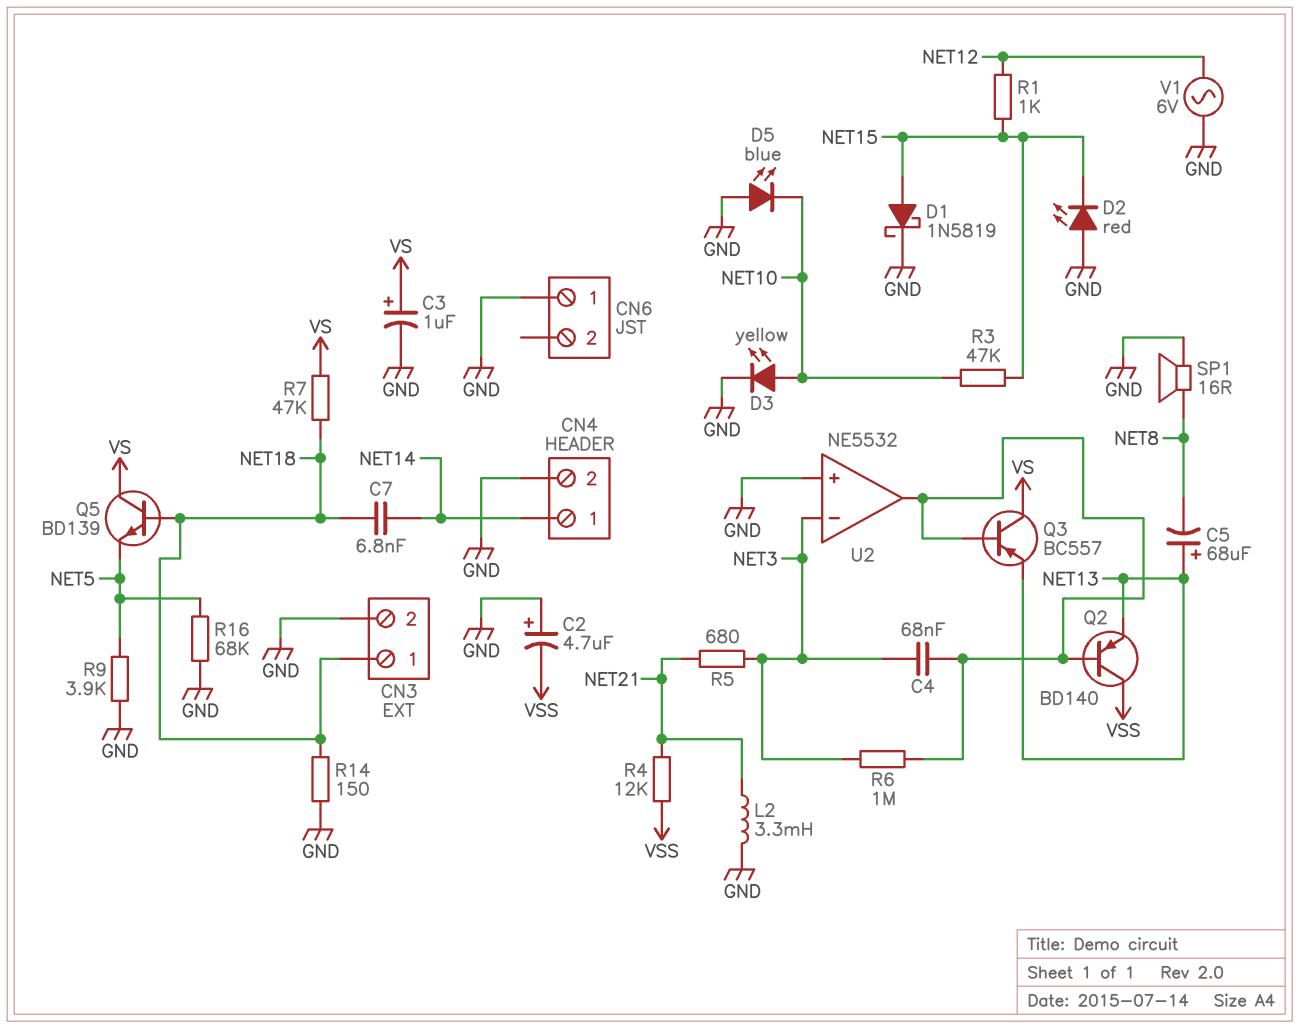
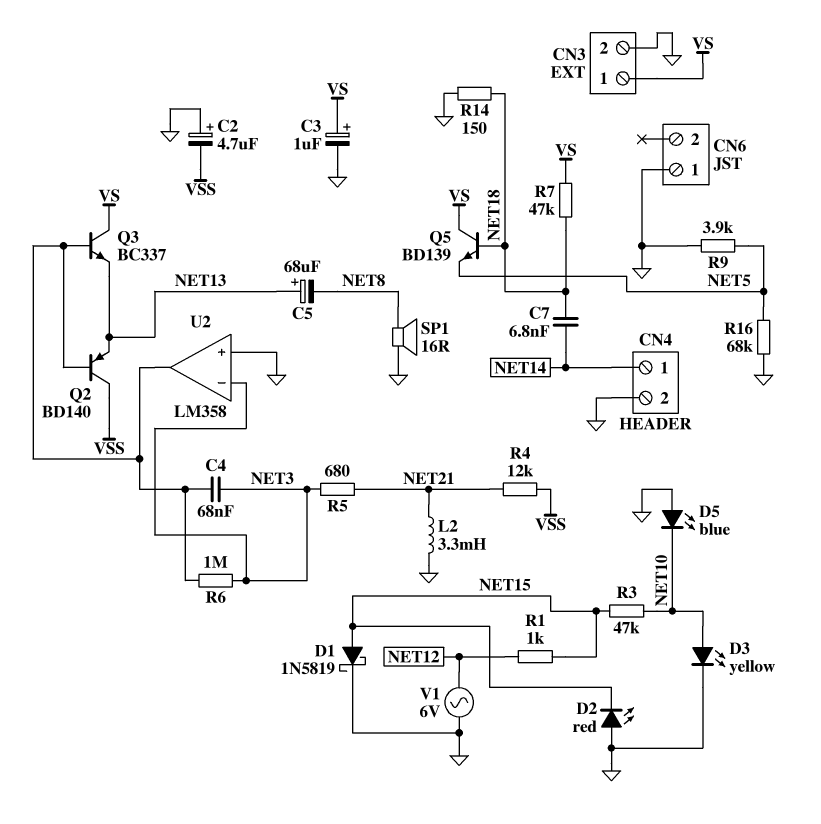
CN3 pin 1: NET18 -> VS
Q3: PNP BC557 (B U2/out, C VS, E NET13) -> NPN BC337 (B U2/out, C VS, E NET13)
U2: NE5532 -> LM358

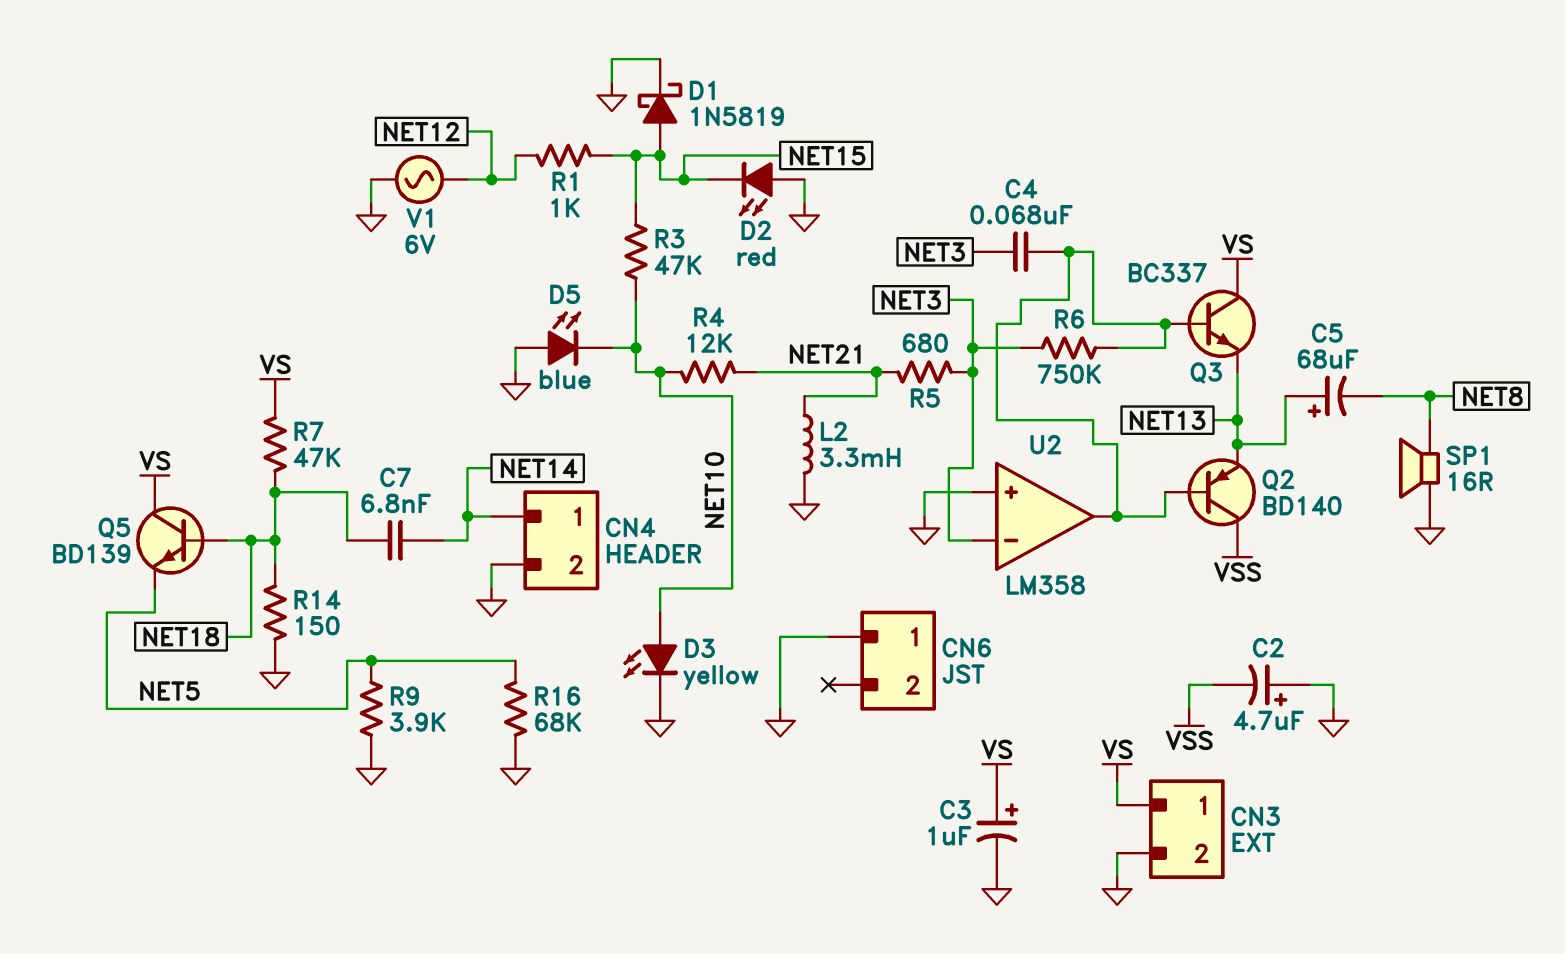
R4: 12k (NET21, VSS) -> 12k (NET10, NET21)
R6: 1M (NET3, U2/out) -> 750k (NET3, U2/out)

